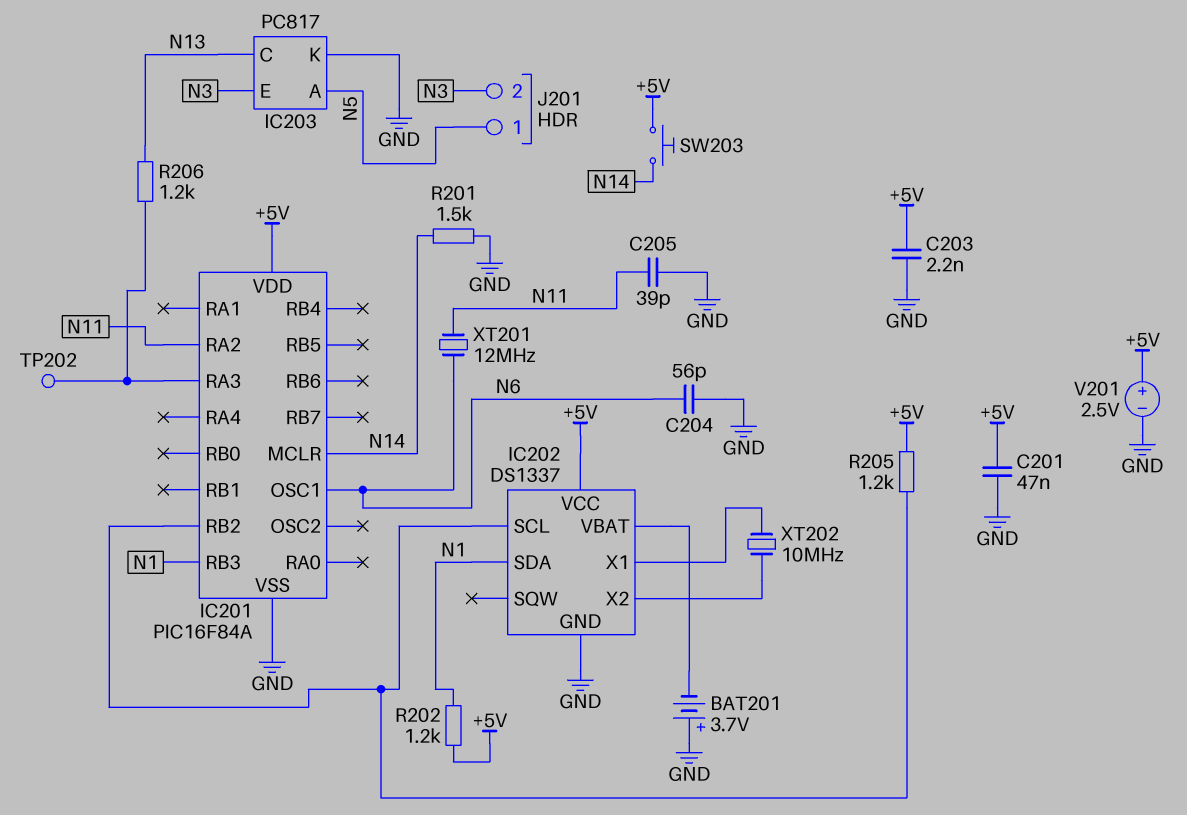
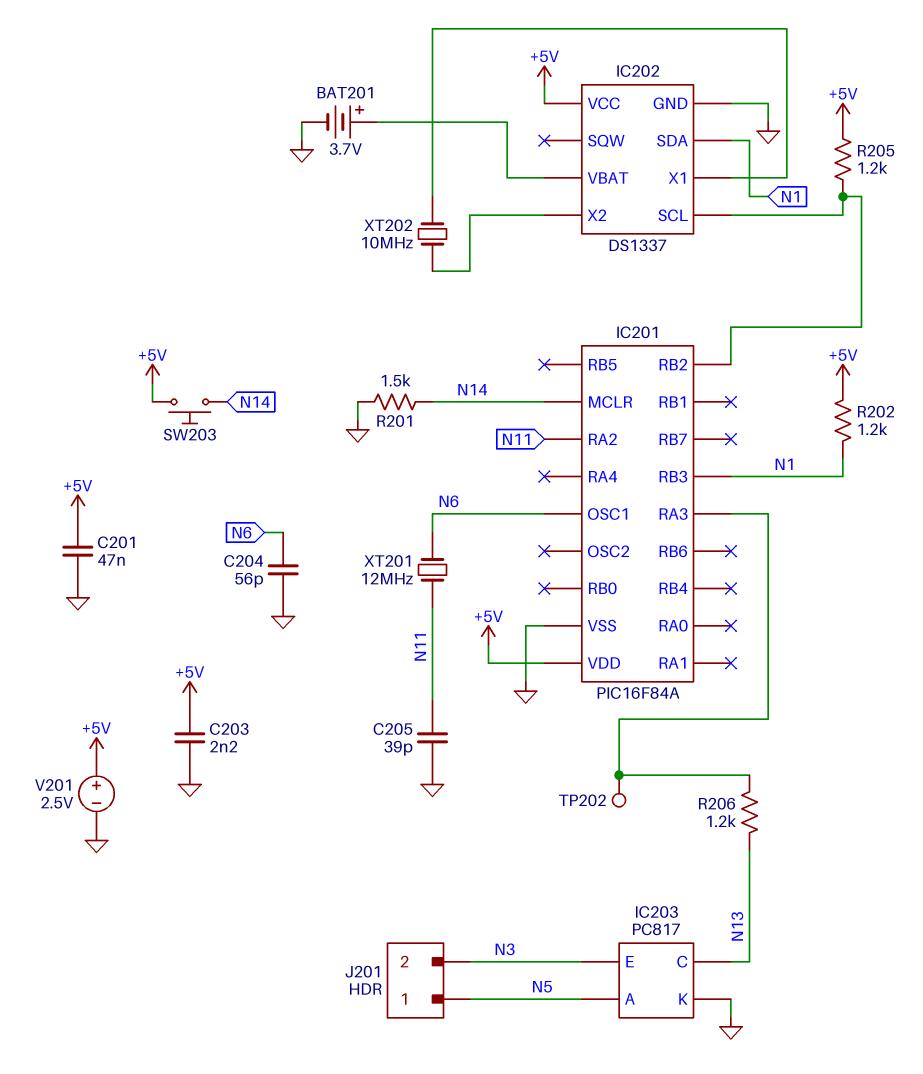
BAT201: 3.7V (plus GND, minus IC202/VBAT) -> 3.7V (plus IC202/VBAT, minus GND)

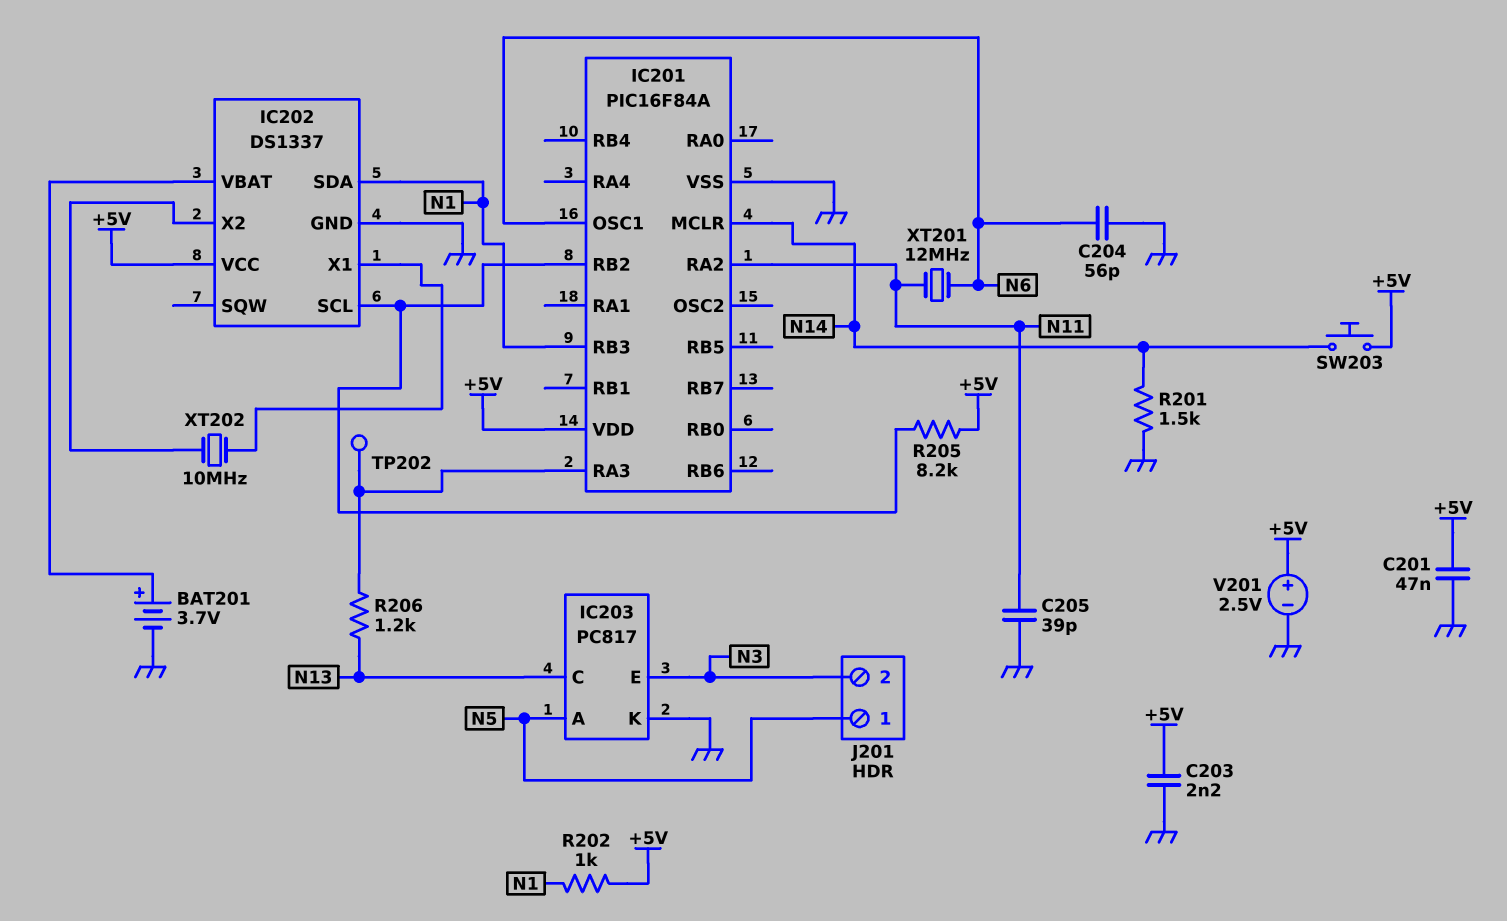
R202: 1.2k (+5V, N1) -> 1k (+5V, N1)
R205: 1.2k (+5V, IC201/RB2) -> 8.2k (+5V, IC201/RB2)

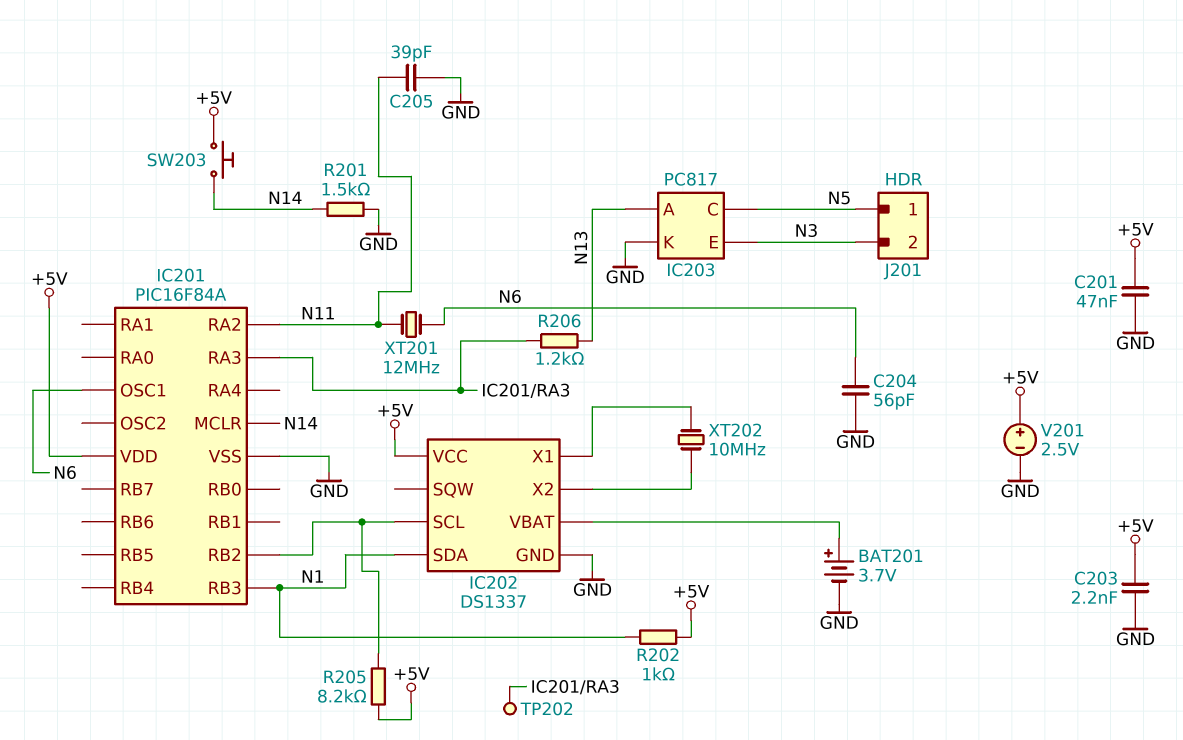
IC203 pin A: N5 -> N13
IC203 pin C: N13 -> N5

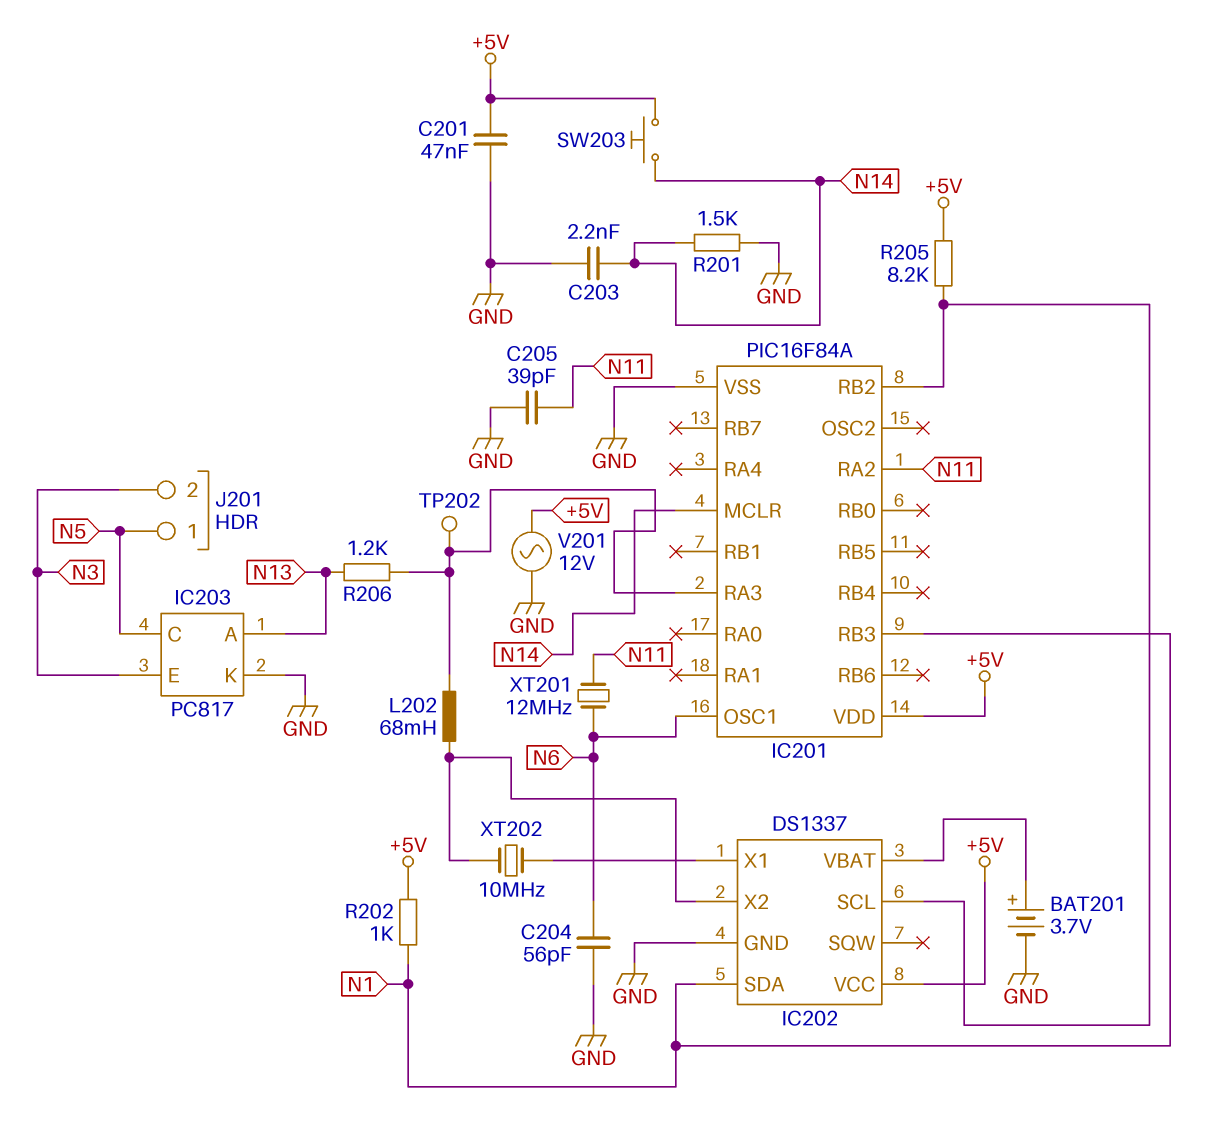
C203: 2.2nF (+5V, GND) -> 2.2nF (GND, N14)
L202: none -> 68mH (IC201/RA3, IC202/X2)
V201: 2.5V (plus +5V, minus GND) -> AC 12V (+5V, GND)

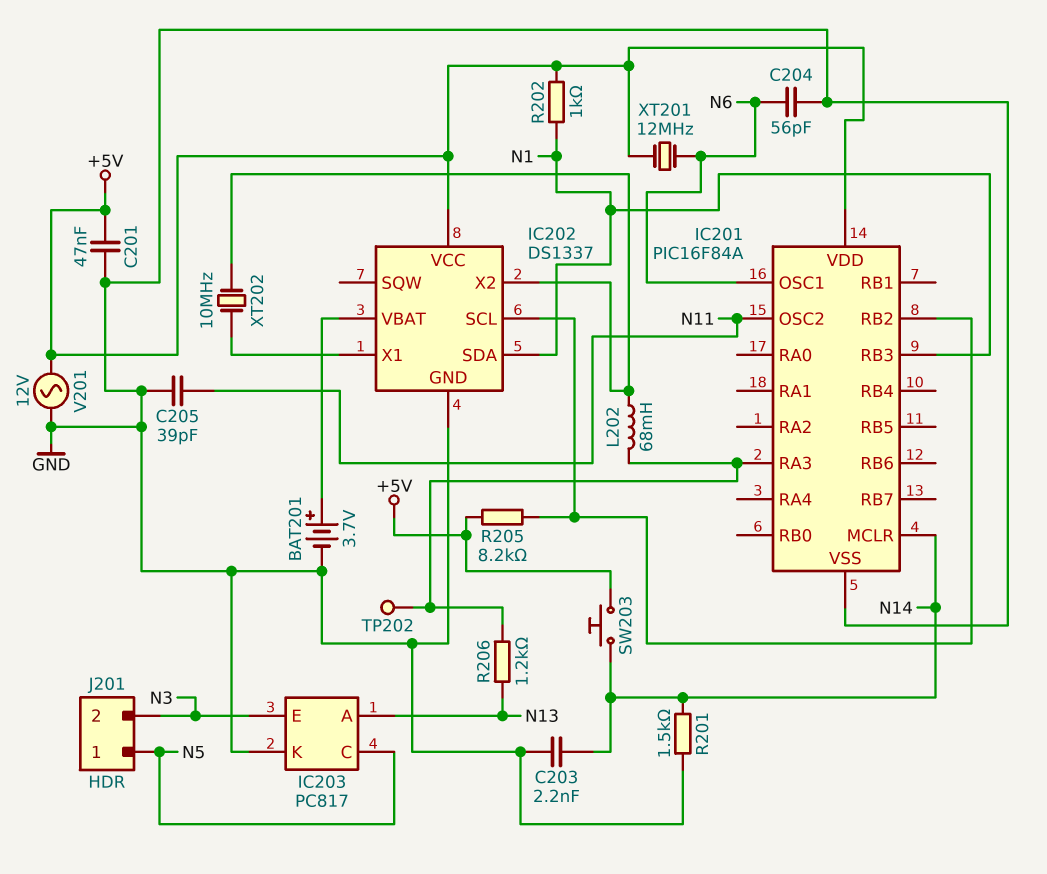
IC201 pin OSC2: none -> N11
IC201 pin RA2: N11 -> none
XT201: 12MHz (N6, N11) -> 12MHz (+5V, N6)

